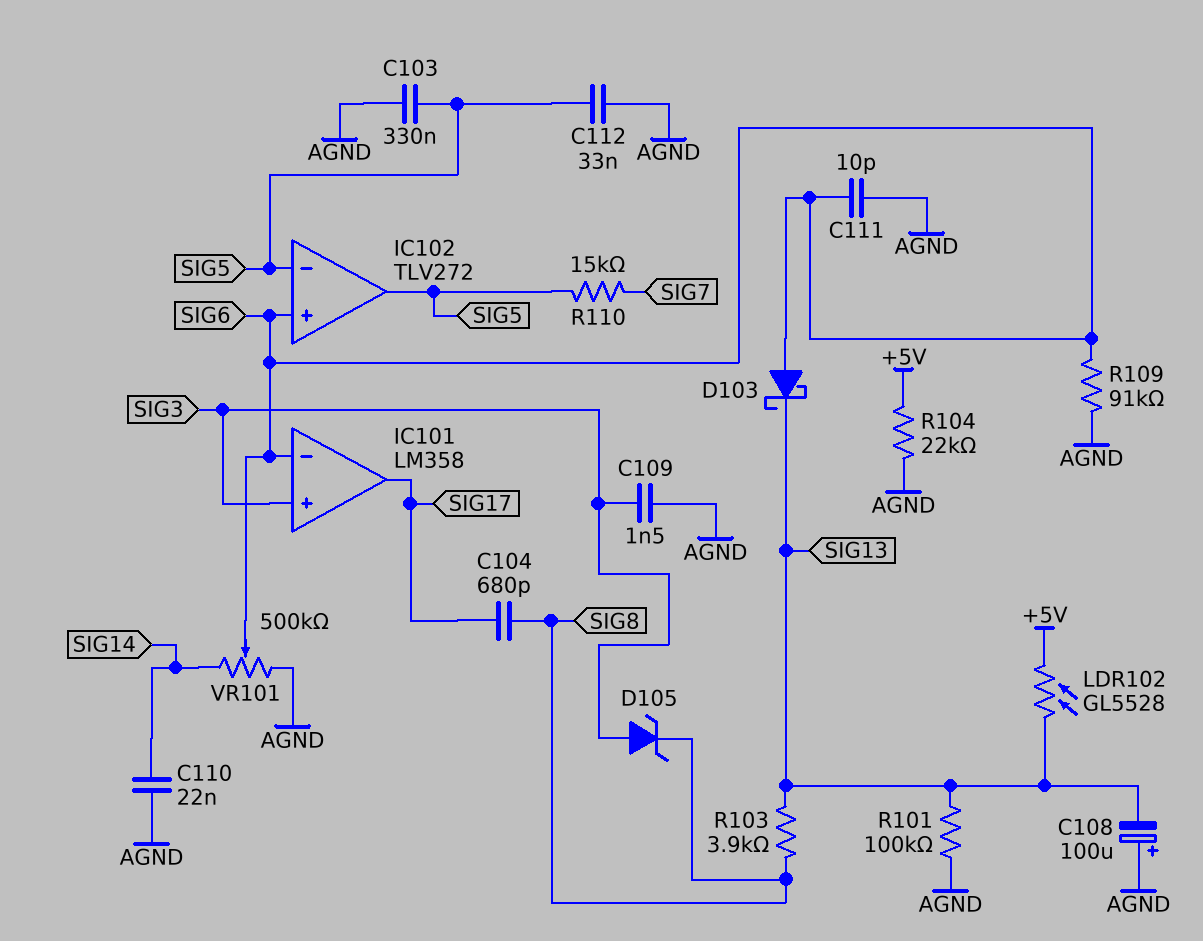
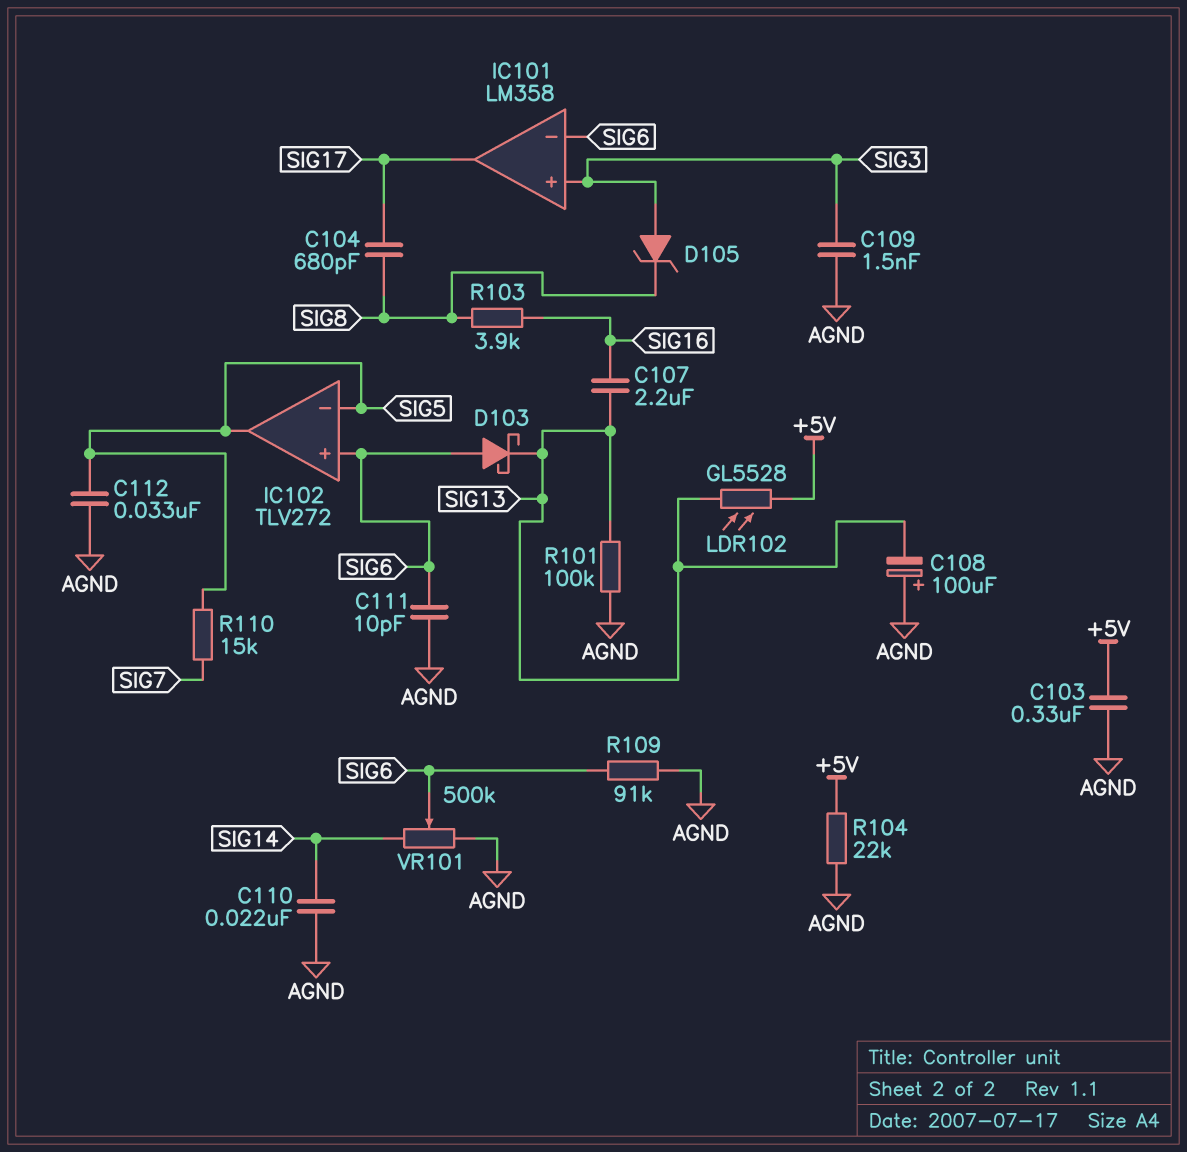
C103: 330nF (AGND, SIG5) -> 330nF (+5V, AGND)
C107: none -> 2.2uF (SIG13, SIG16)
R103: 3.9k (SIG8, SIG13) -> 3.9k (SIG8, SIG16)

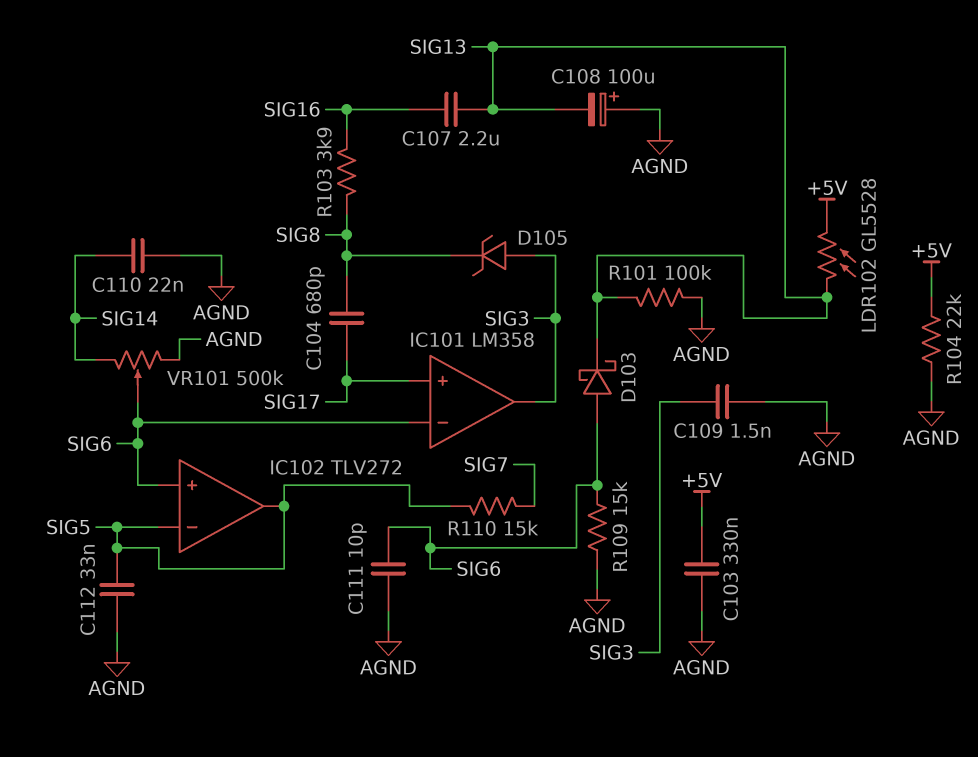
IC101 pin in+: SIG3 -> SIG17
IC101 pin out: SIG17 -> SIG3
R109: 91k (AGND, SIG6) -> 15k (AGND, SIG6)

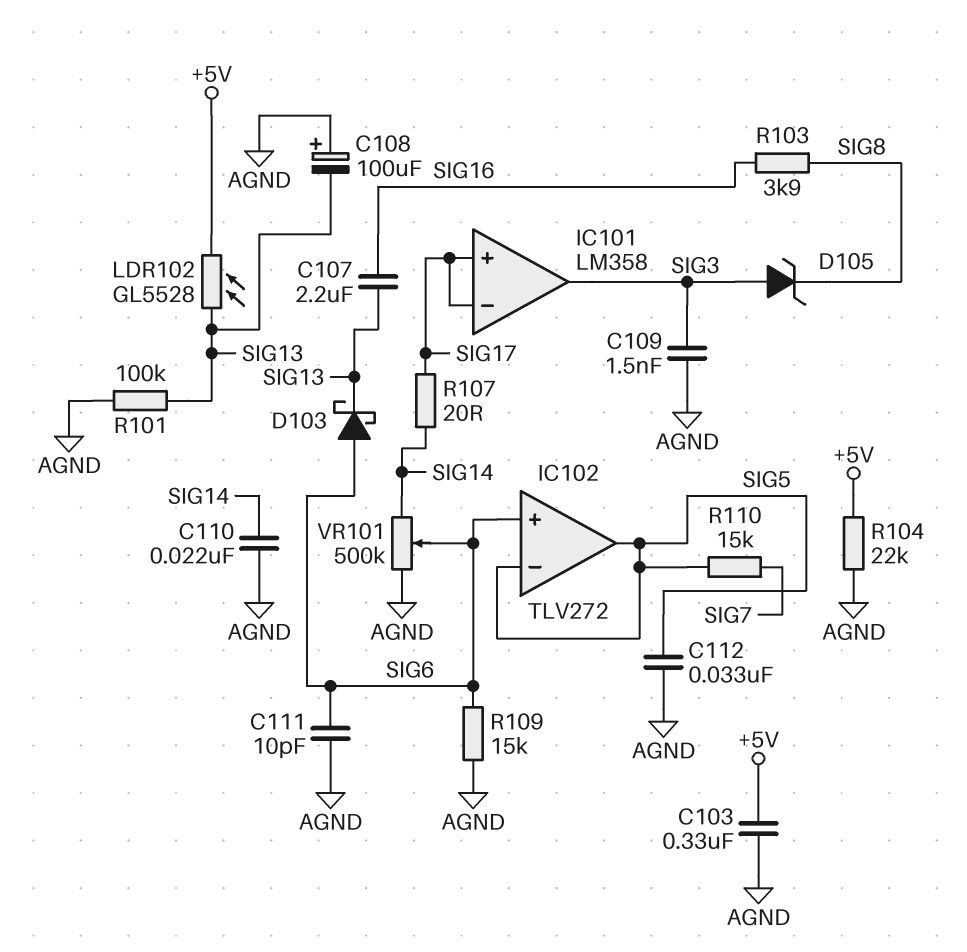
C104: 680pF (SIG8, SIG17) -> none
IC101 pin in-: SIG6 -> SIG17
R107: none -> 20 (SIG14, SIG17)

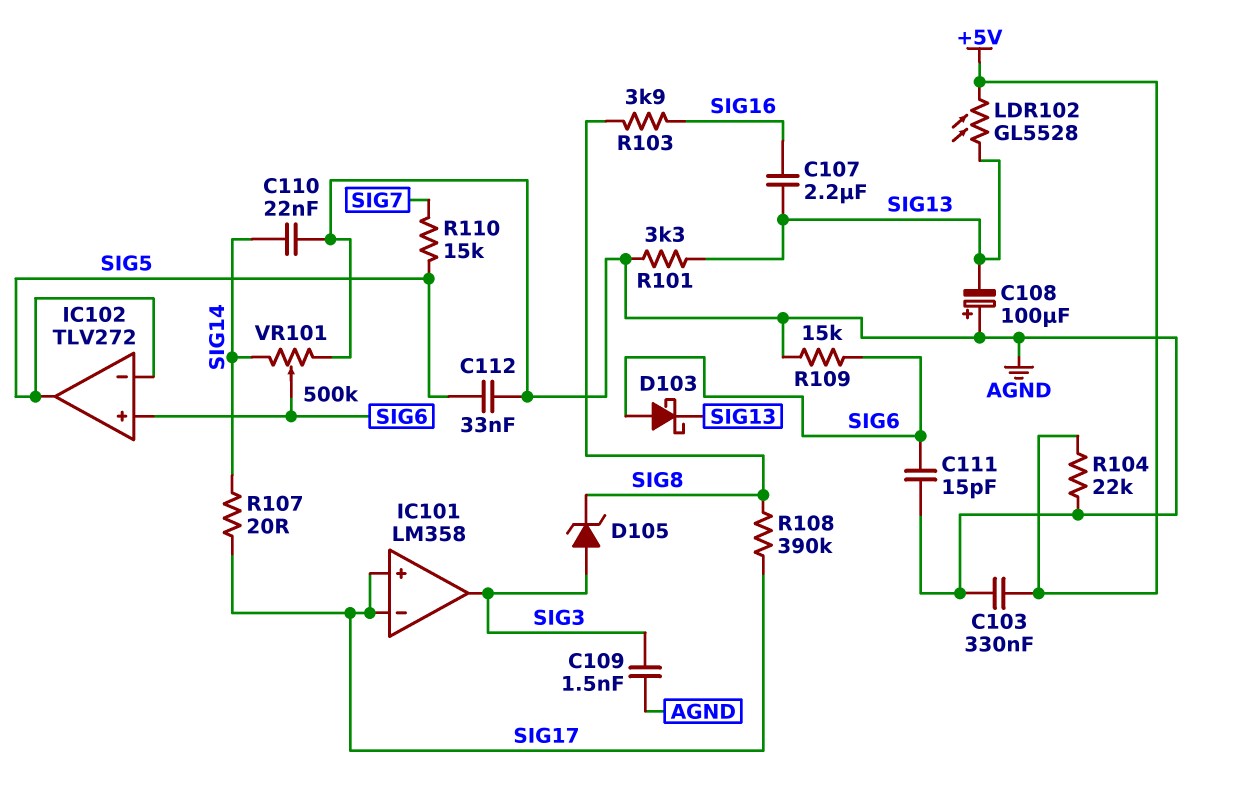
C111: 10pF (AGND, SIG6) -> 15pF (AGND, SIG6)
R101: 100k (AGND, SIG13) -> 3.3k (AGND, SIG13)
R108: none -> 390k (SIG8, SIG17)

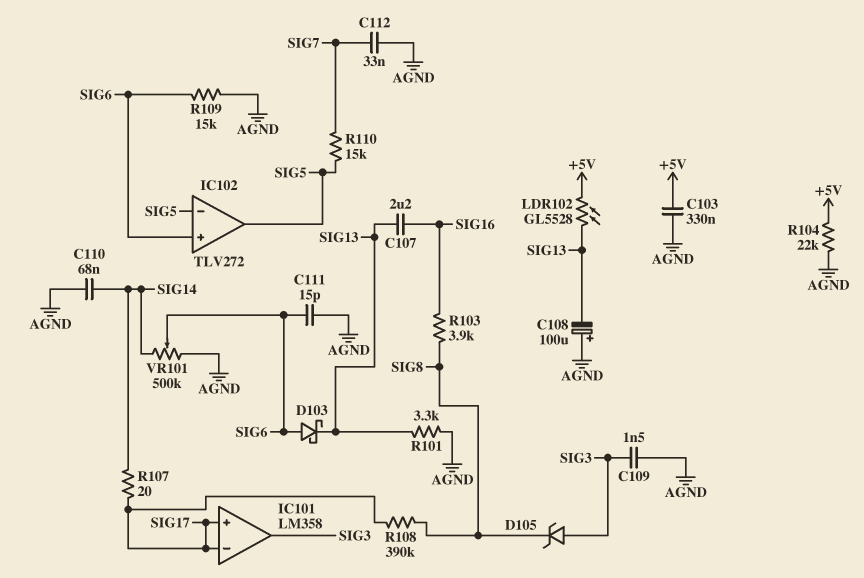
C110: 22nF (AGND, SIG14) -> 68nF (AGND, SIG14)
C112: 33nF (AGND, SIG5) -> 33nF (AGND, SIG7)

